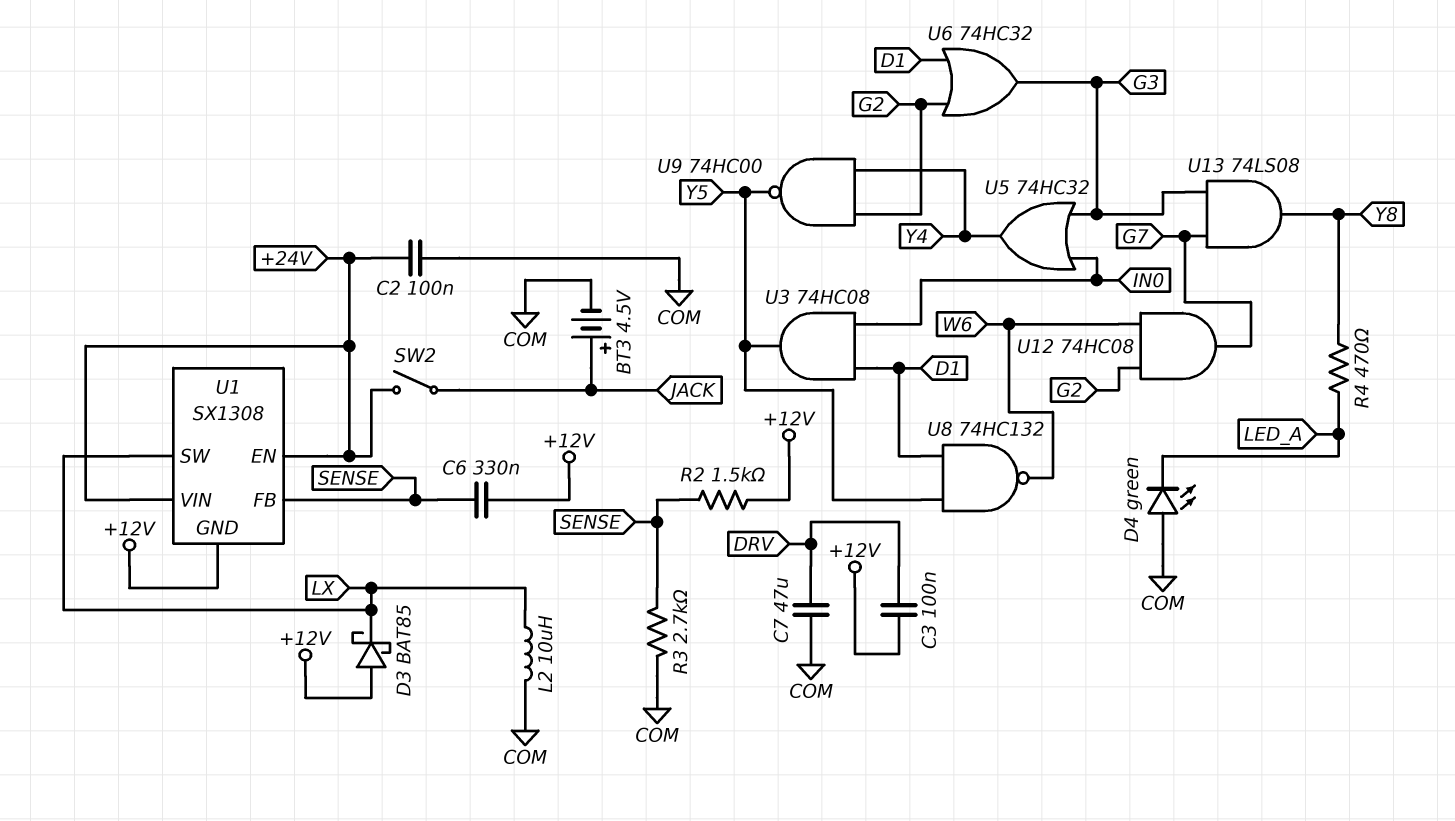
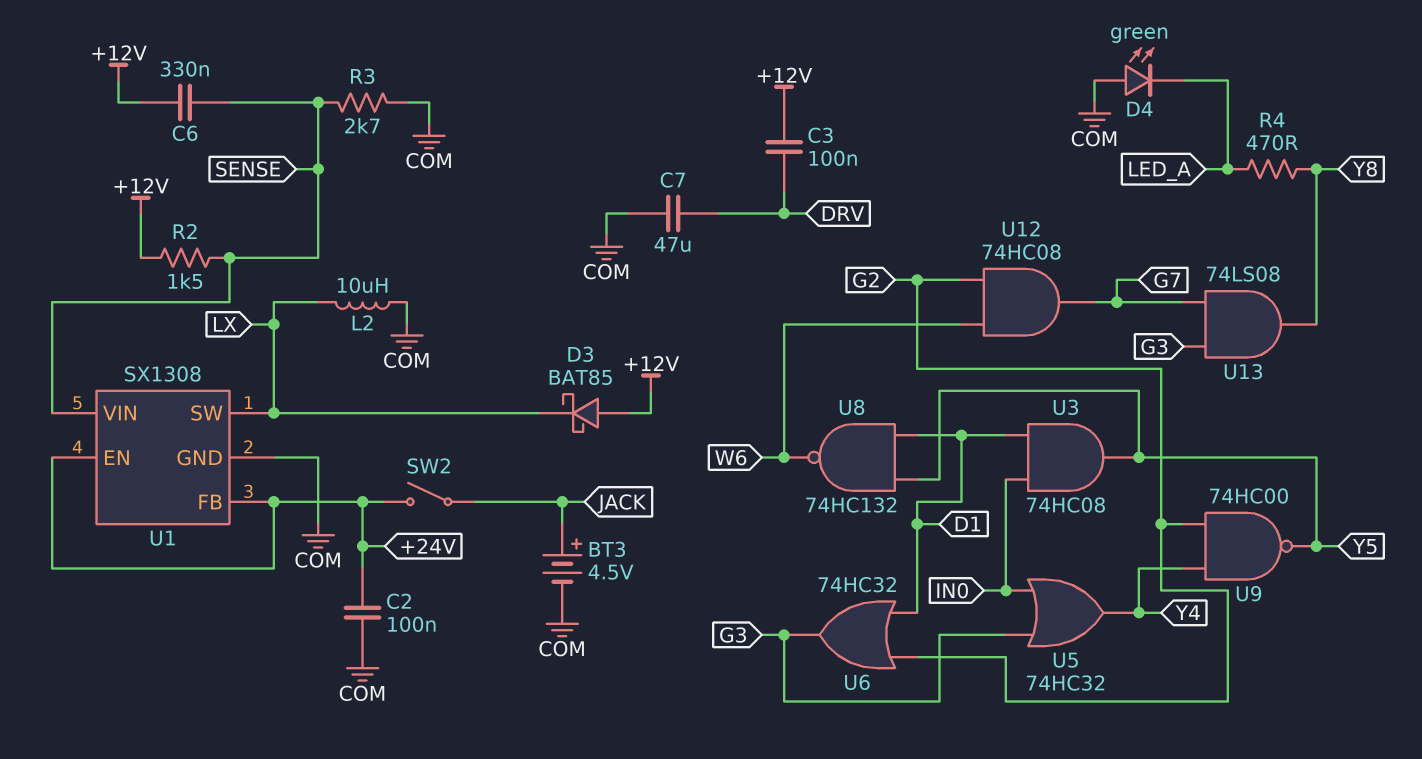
U1 pin FB: SENSE -> +24V
U1 pin GND: +12V -> COM
U1 pin VIN: +24V -> SENSE

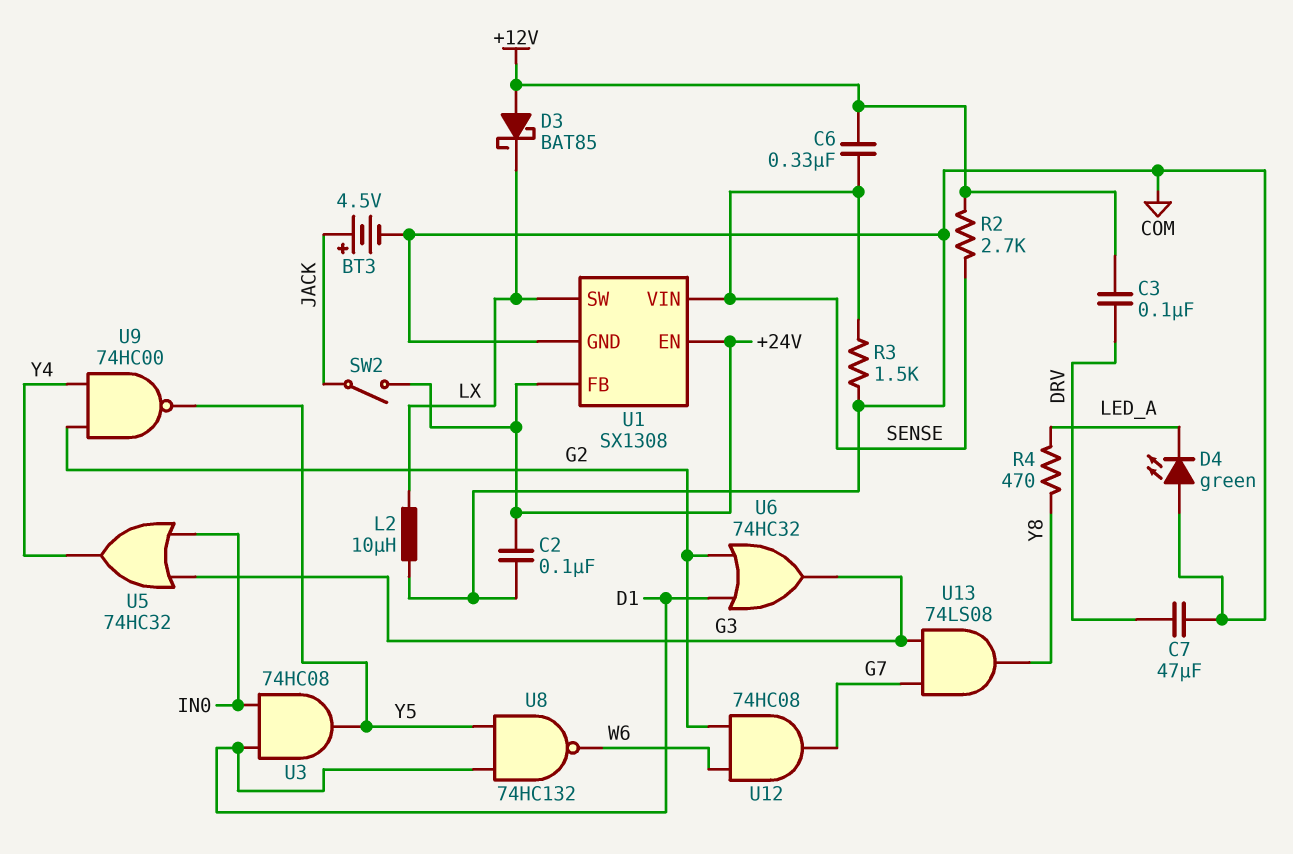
R2: 1.5k (+12V, SENSE) -> 2.7k (+12V, SENSE)
R3: 2.7k (COM, SENSE) -> 1.5k (COM, SENSE)

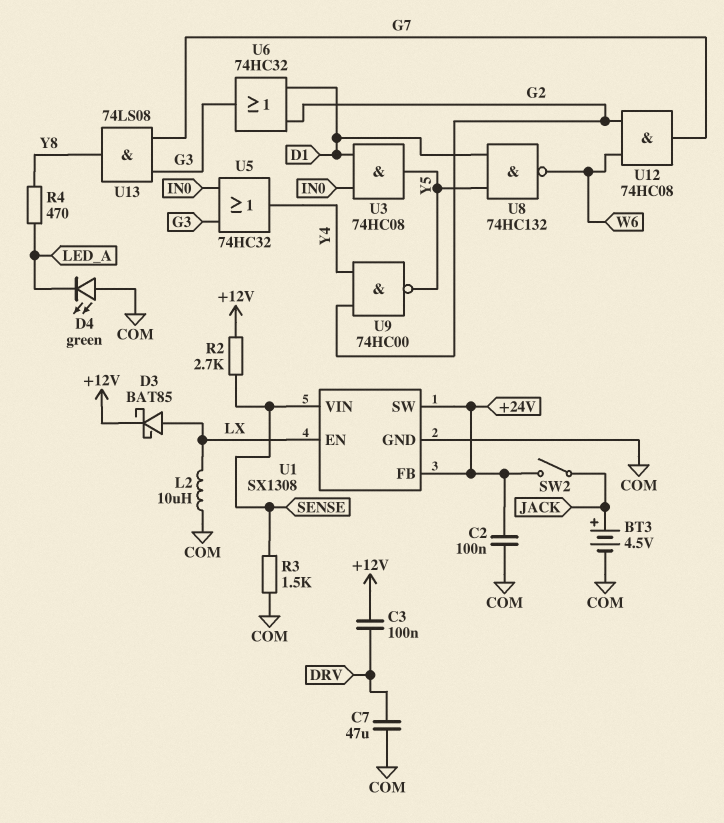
C6: 330nF (+12V, SENSE) -> none
D3: schottky BAT85 (A +12V, K LX) -> schottky BAT85 (A LX, K +12V)
U1 pin EN: +24V -> LX
U1 pin SW: LX -> +24V

